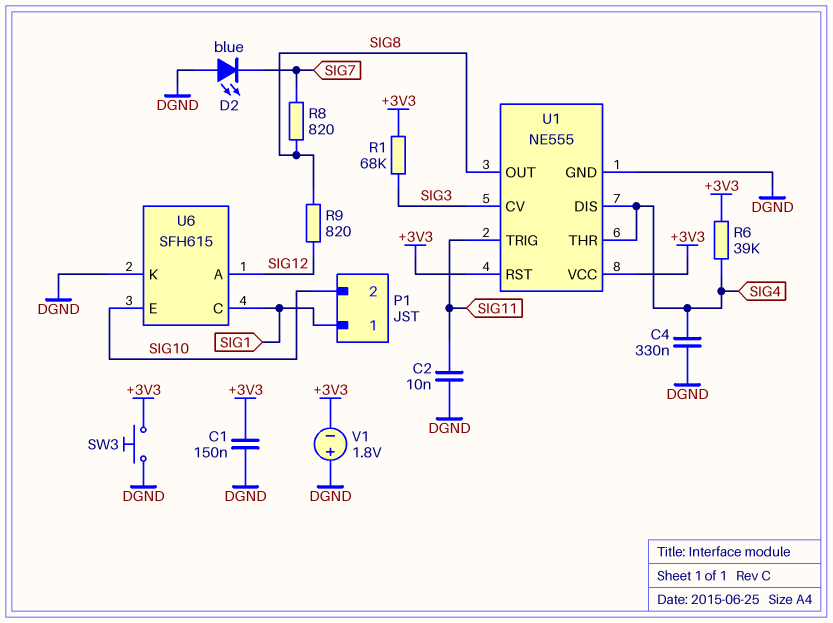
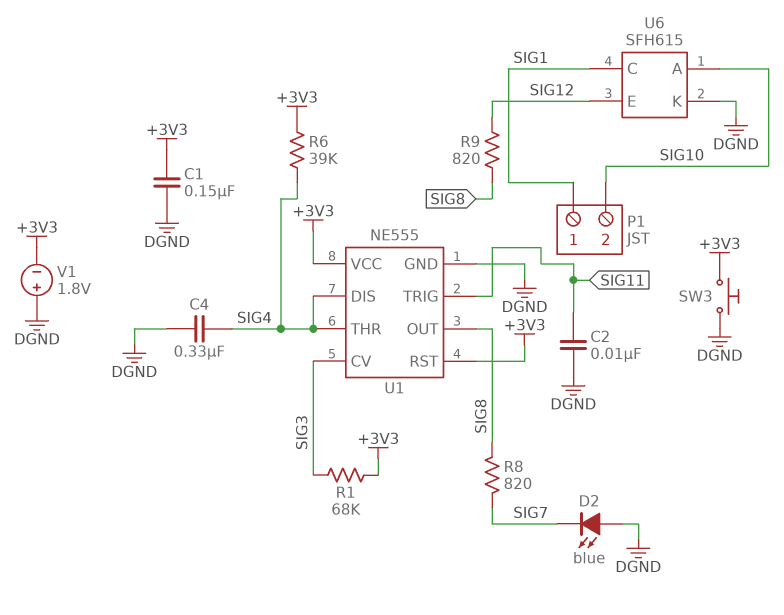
U6 pin A: SIG12 -> SIG10
U6 pin E: SIG10 -> SIG12

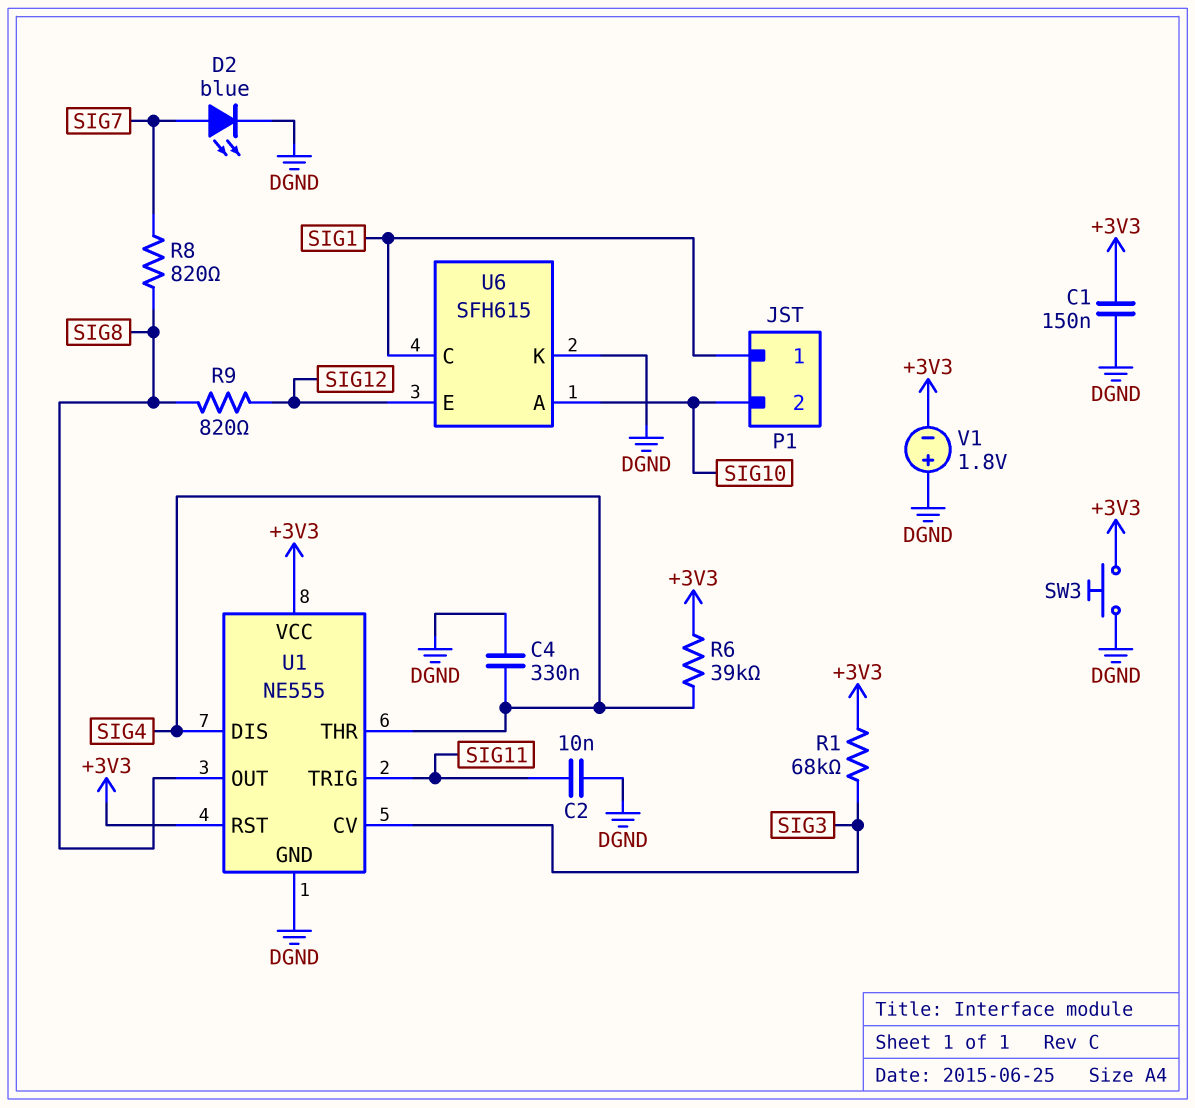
D2: LED blue (A DGND, K SIG7) -> LED blue (A SIG7, K DGND)

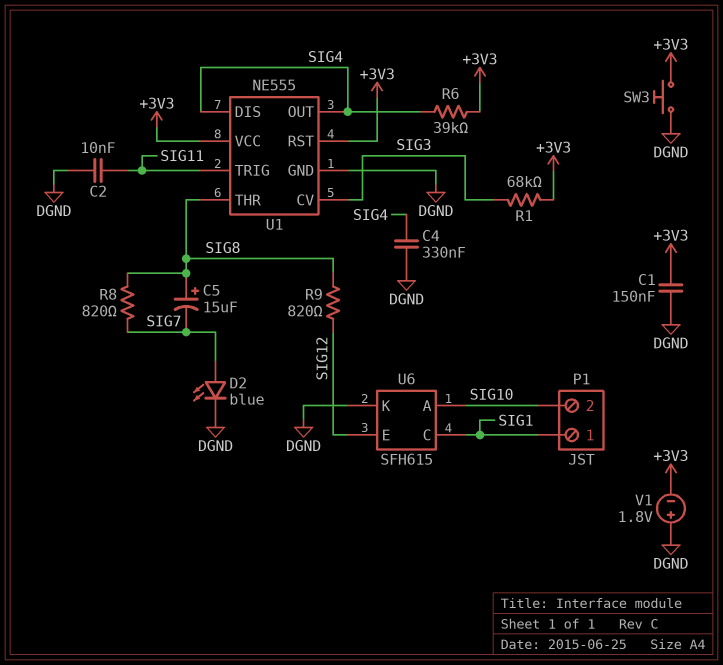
C5: none -> 15uF (plus SIG8, minus SIG7)
U1 pin OUT: SIG8 -> SIG4
U1 pin THR: SIG4 -> SIG8

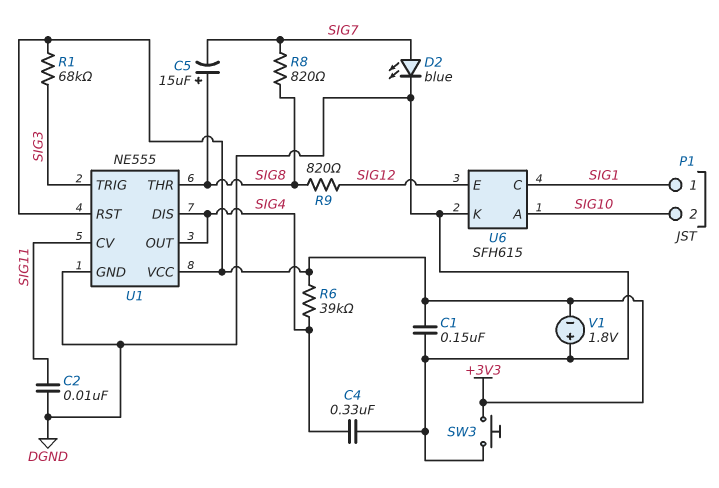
U1 pin CV: SIG3 -> SIG11
U1 pin TRIG: SIG11 -> SIG3

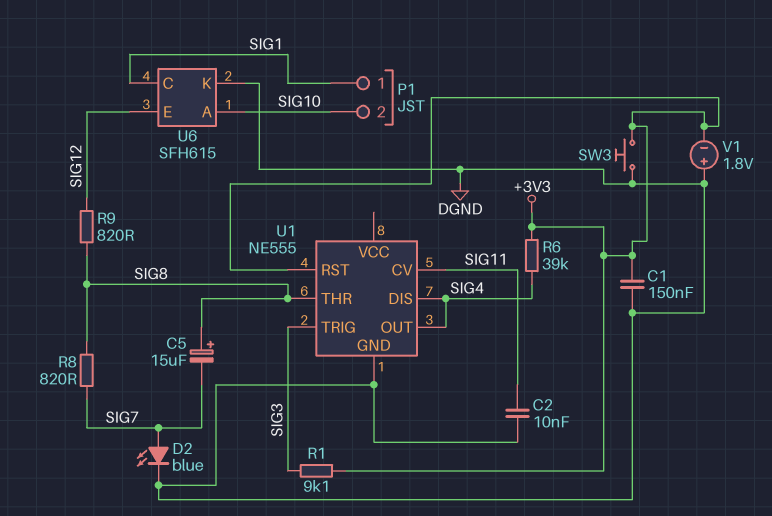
C4: 330nF (DGND, SIG4) -> none
R1: 68k (+3V3, SIG3) -> 9.1k (+3V3, SIG3)
U1 pin VCC: +3V3 -> none

